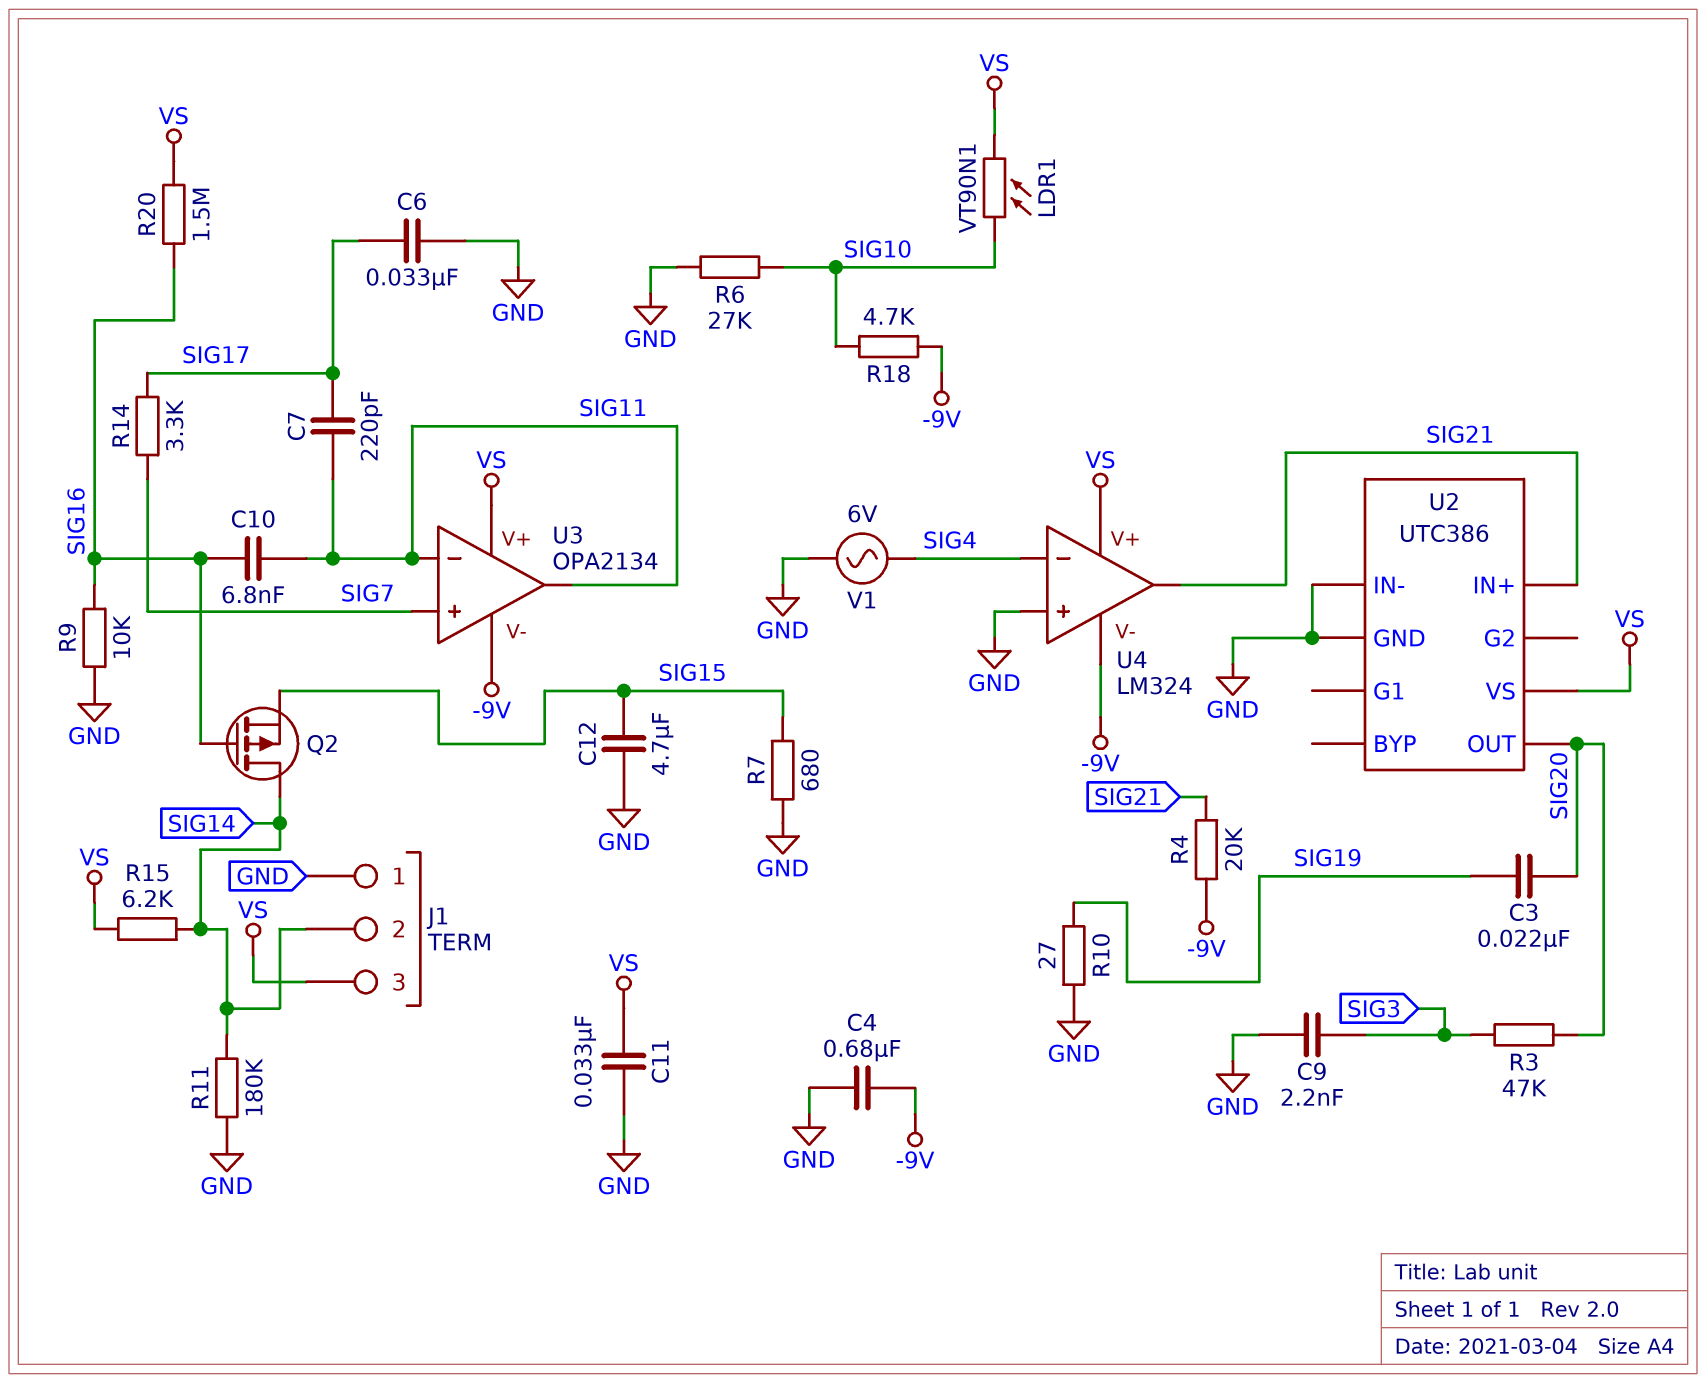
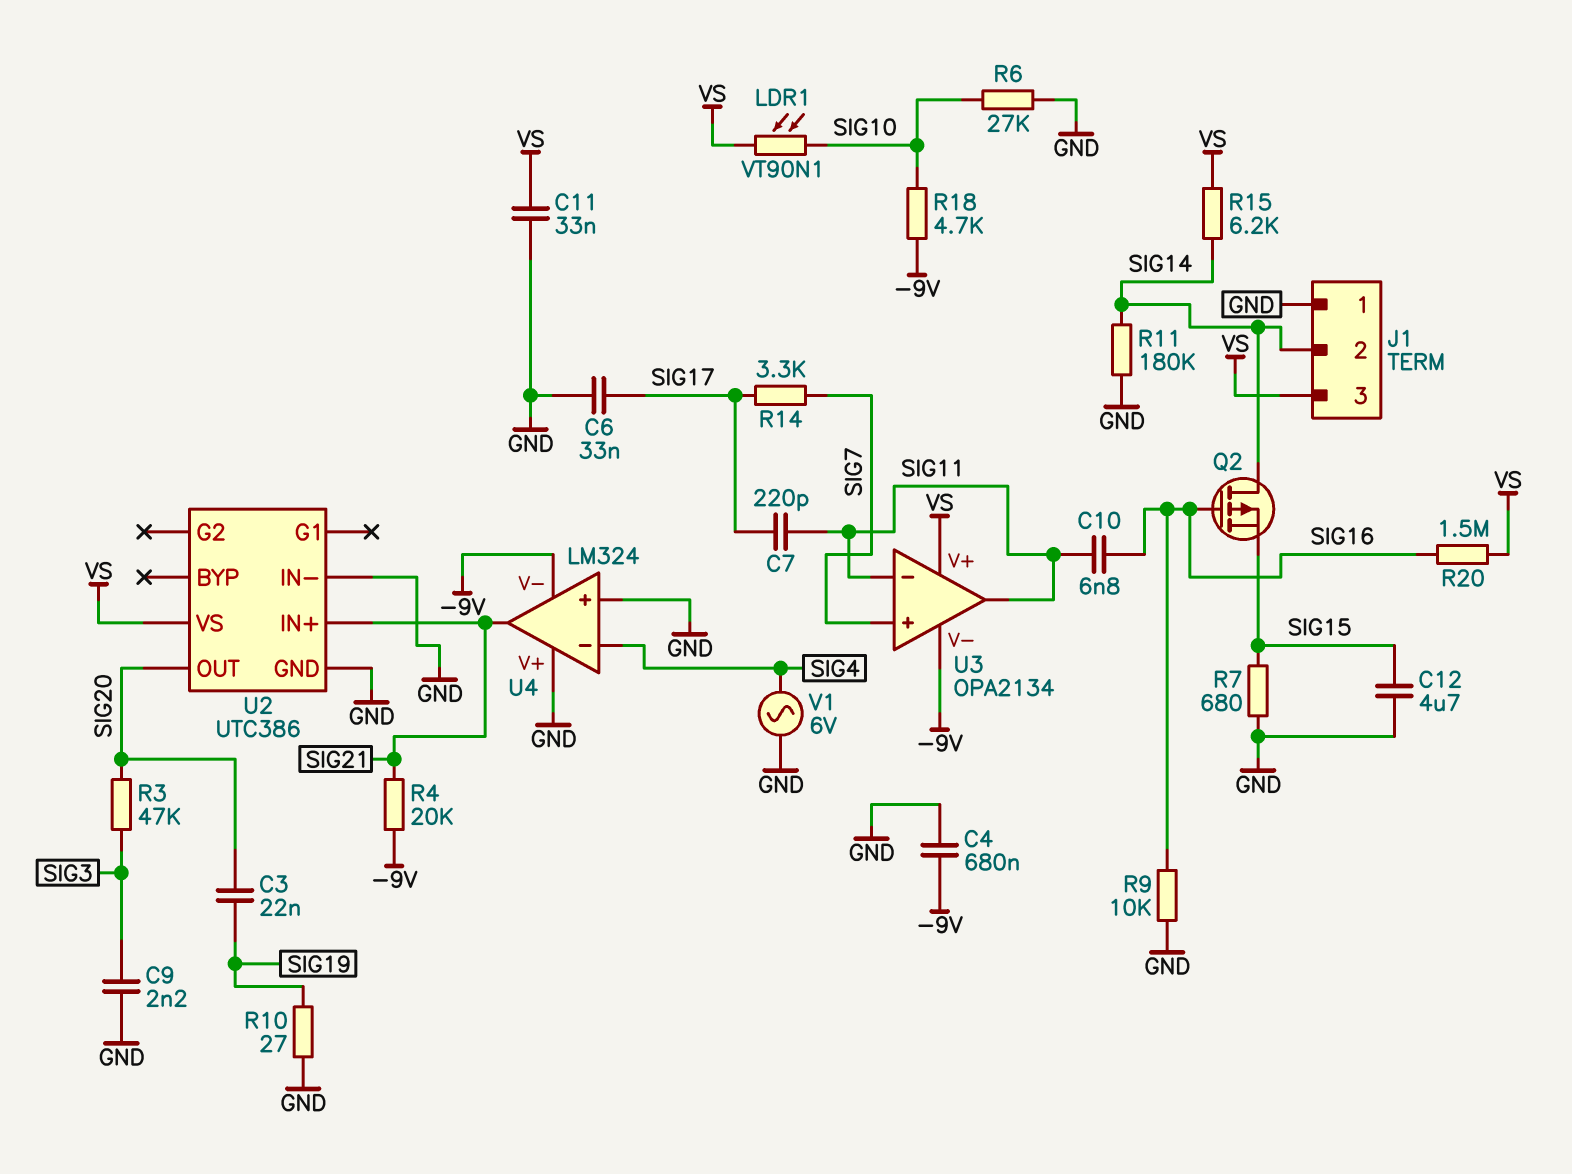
U4 pin V+: VS -> GND

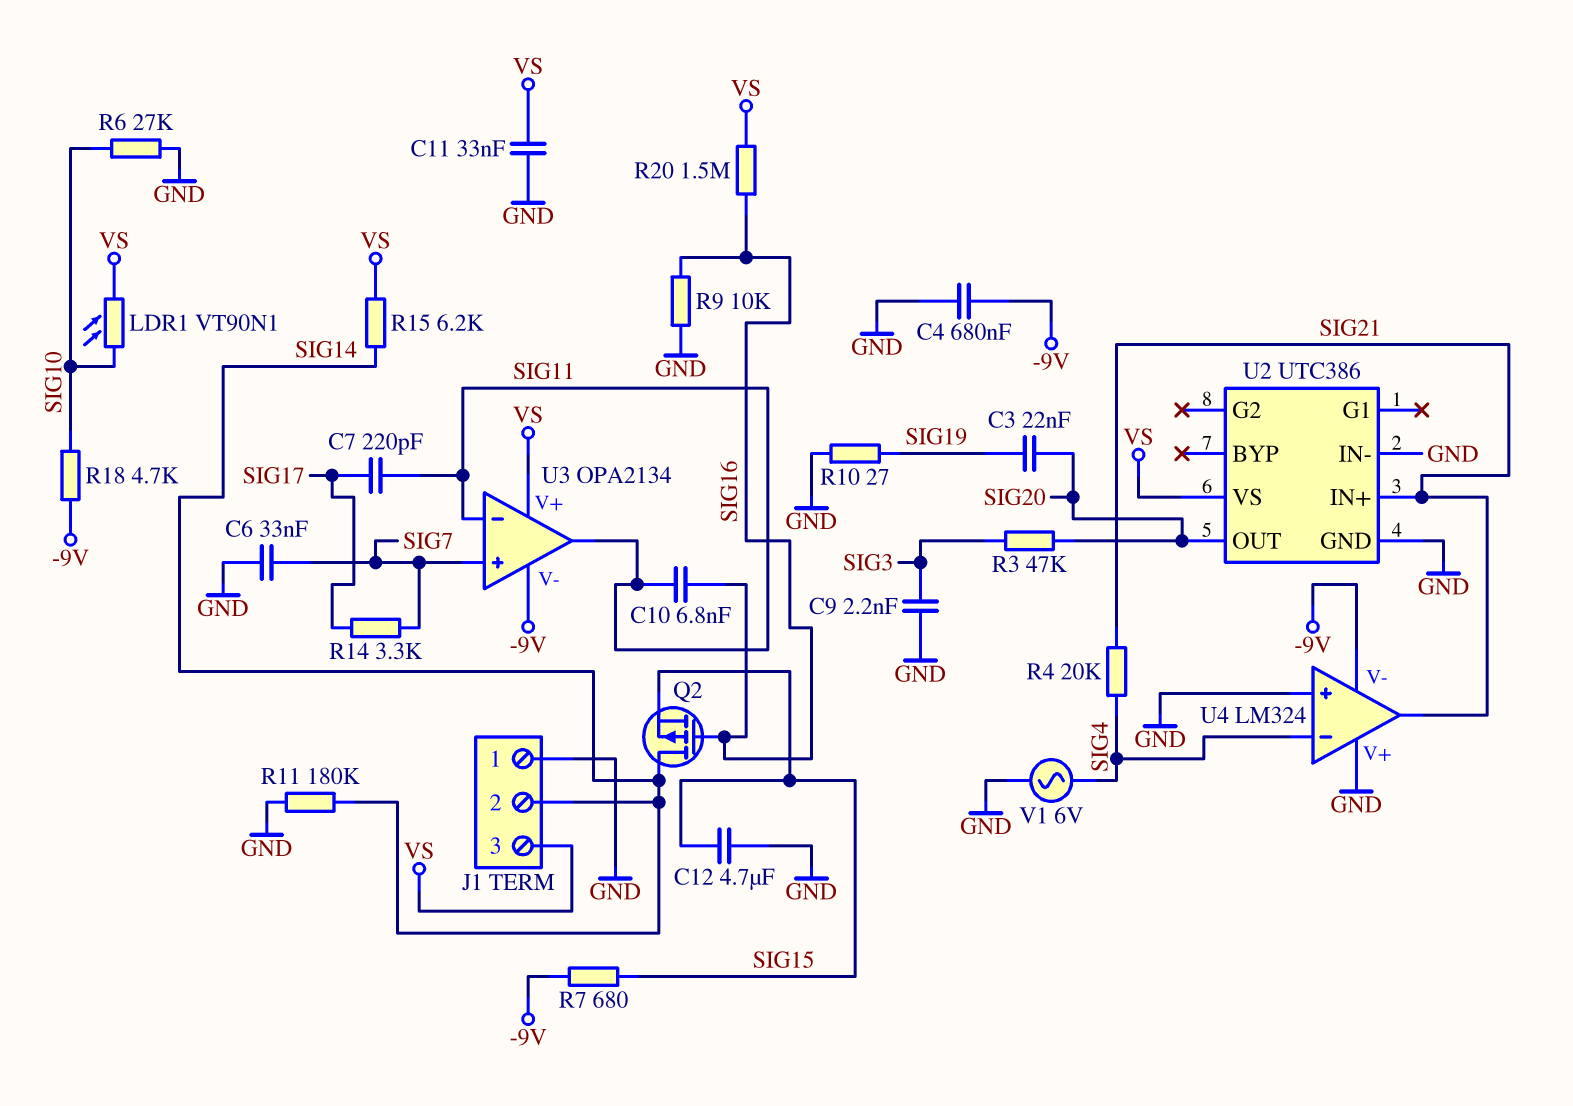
C6: 33nF (GND, SIG17) -> 33nF (GND, SIG7)
R4: 20k (-9V, SIG21) -> 20k (SIG4, SIG21)
R7: 680 (GND, SIG15) -> 680 (-9V, SIG15)

